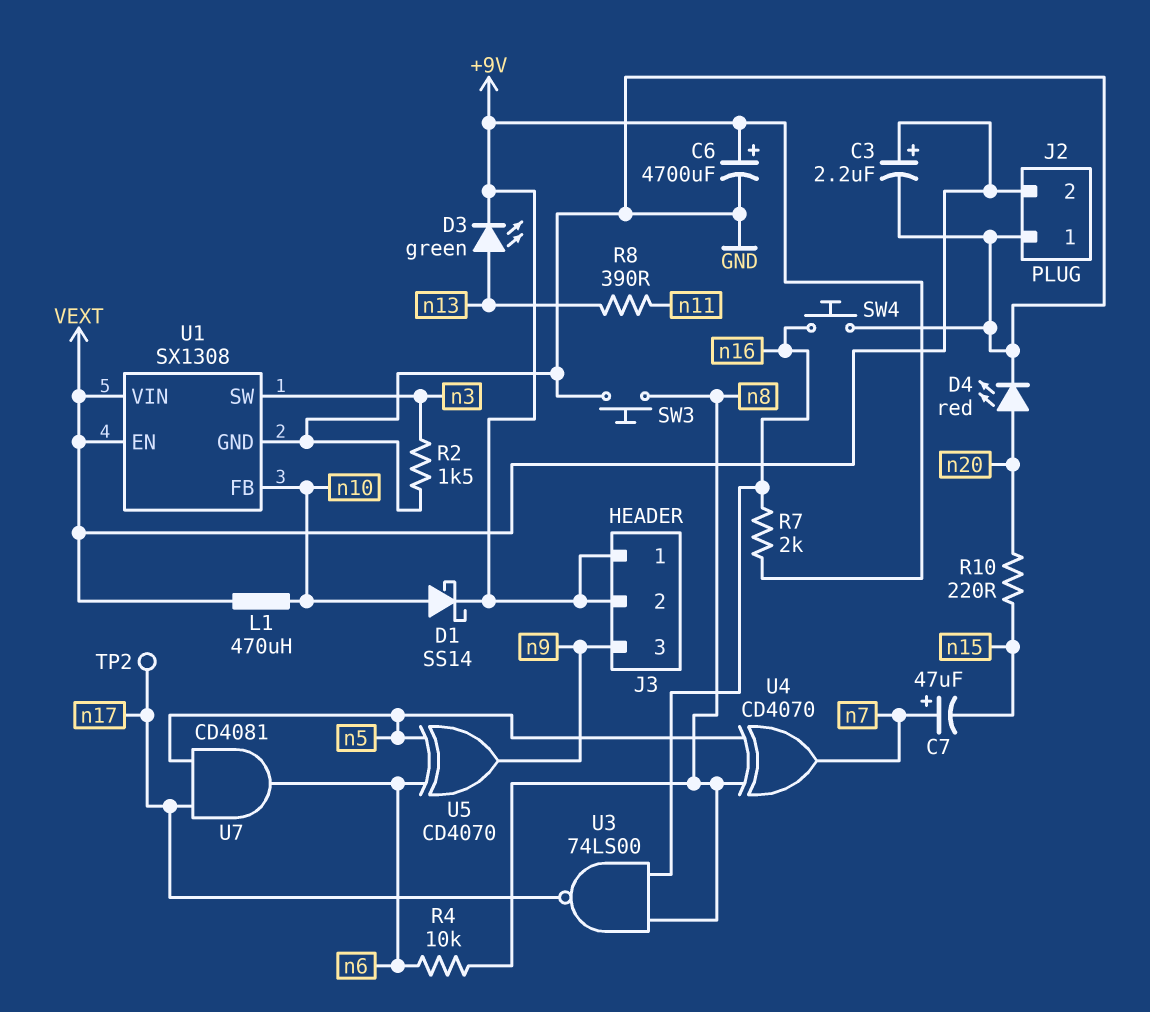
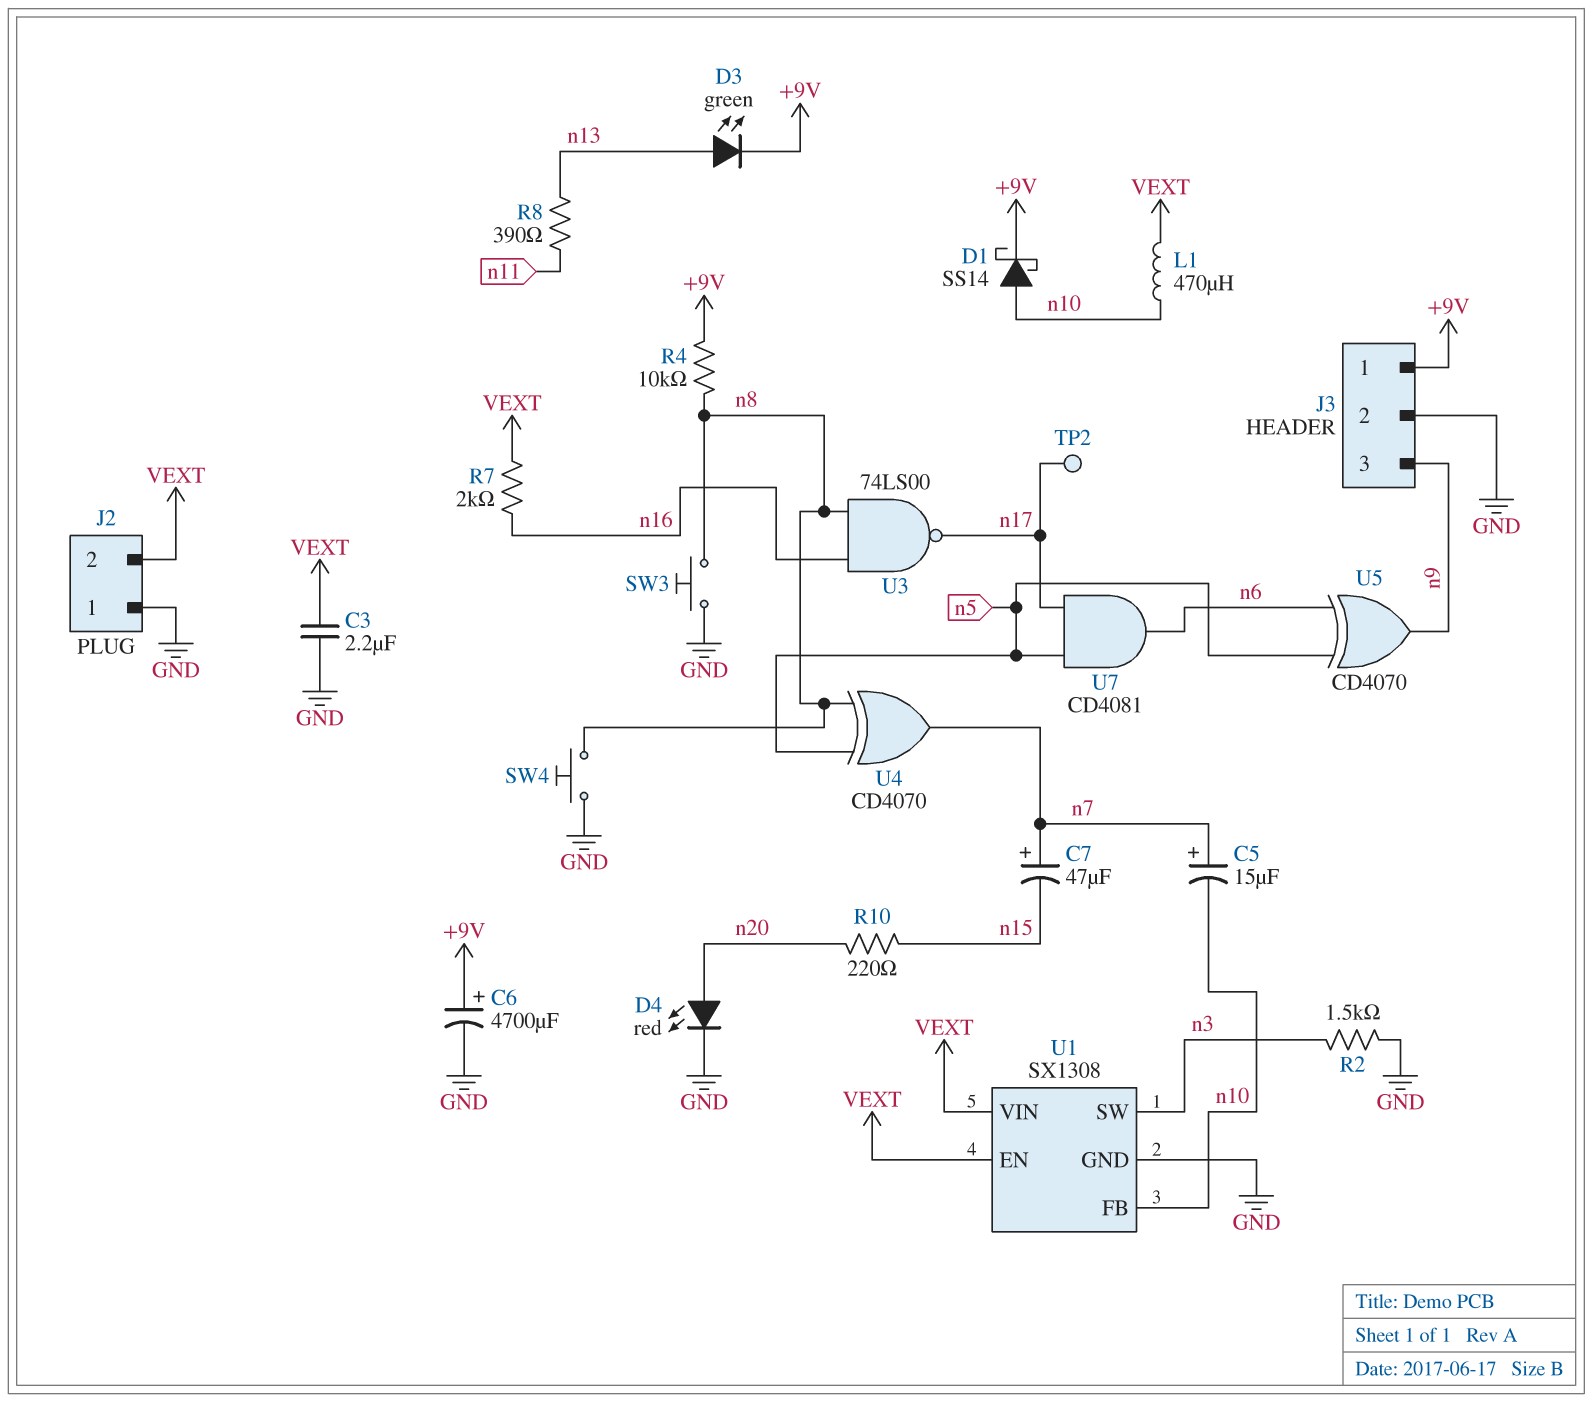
C3: 2.2uF (plus VEXT, minus GND) -> 2.2uF (GND, VEXT)
C5: none -> 15uF (plus n7, minus n10)
J3 pin 2: +9V -> GND
R4: 10k (n6, n8) -> 10k (+9V, n8)
R7: 2k (+9V, n16) -> 2k (VEXT, n16)
SW4: button (GND, n16) -> button (GND, n8)

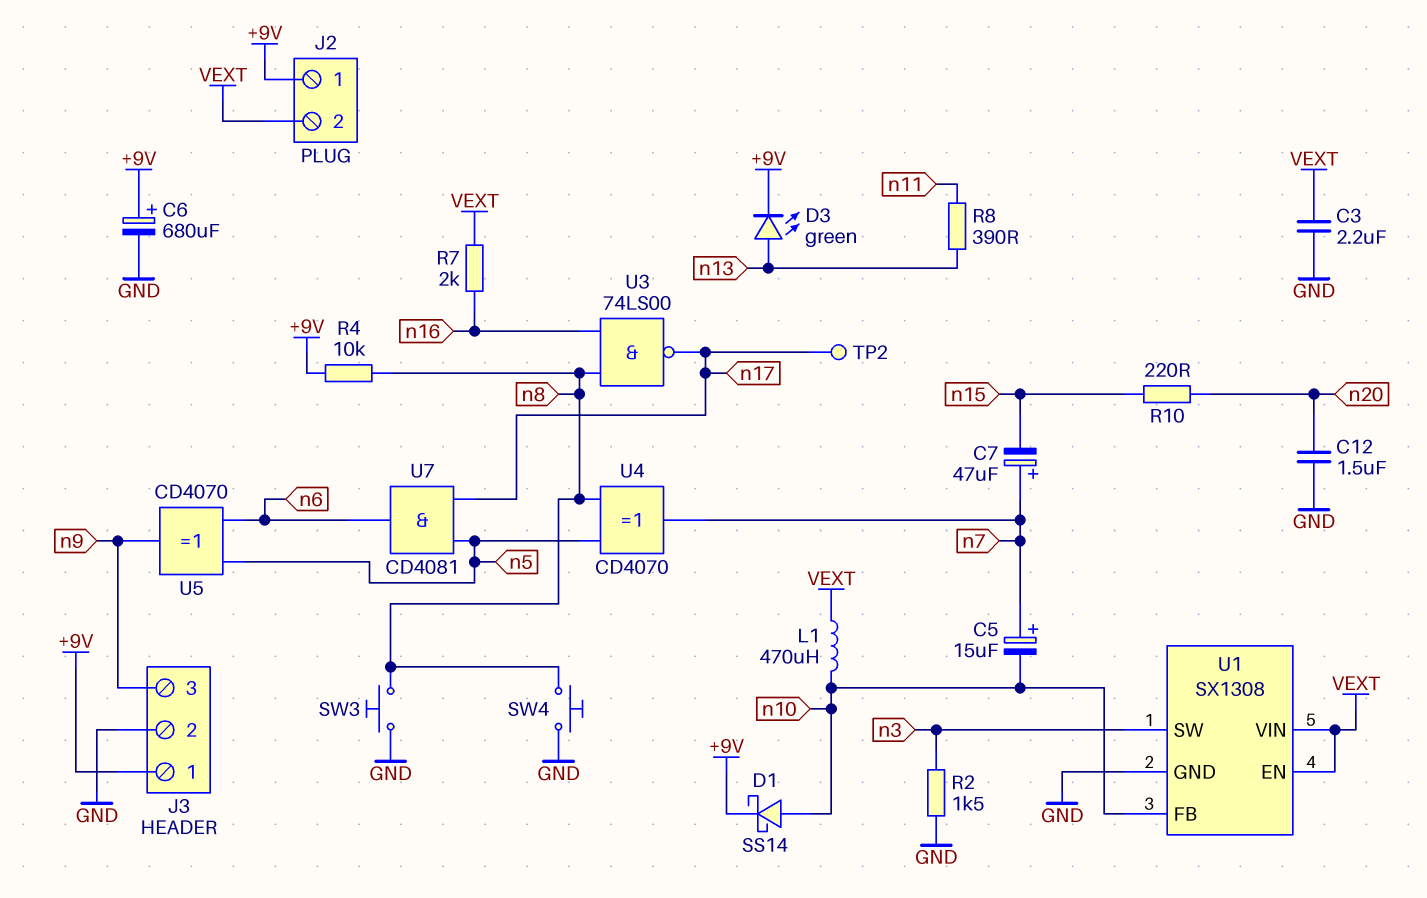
C6: 4700uF (plus +9V, minus GND) -> 680uF (plus +9V, minus GND)
C12: none -> 1.5uF (GND, n20)
D4: LED red (A n20, K GND) -> none
J2 pin 1: GND -> +9V

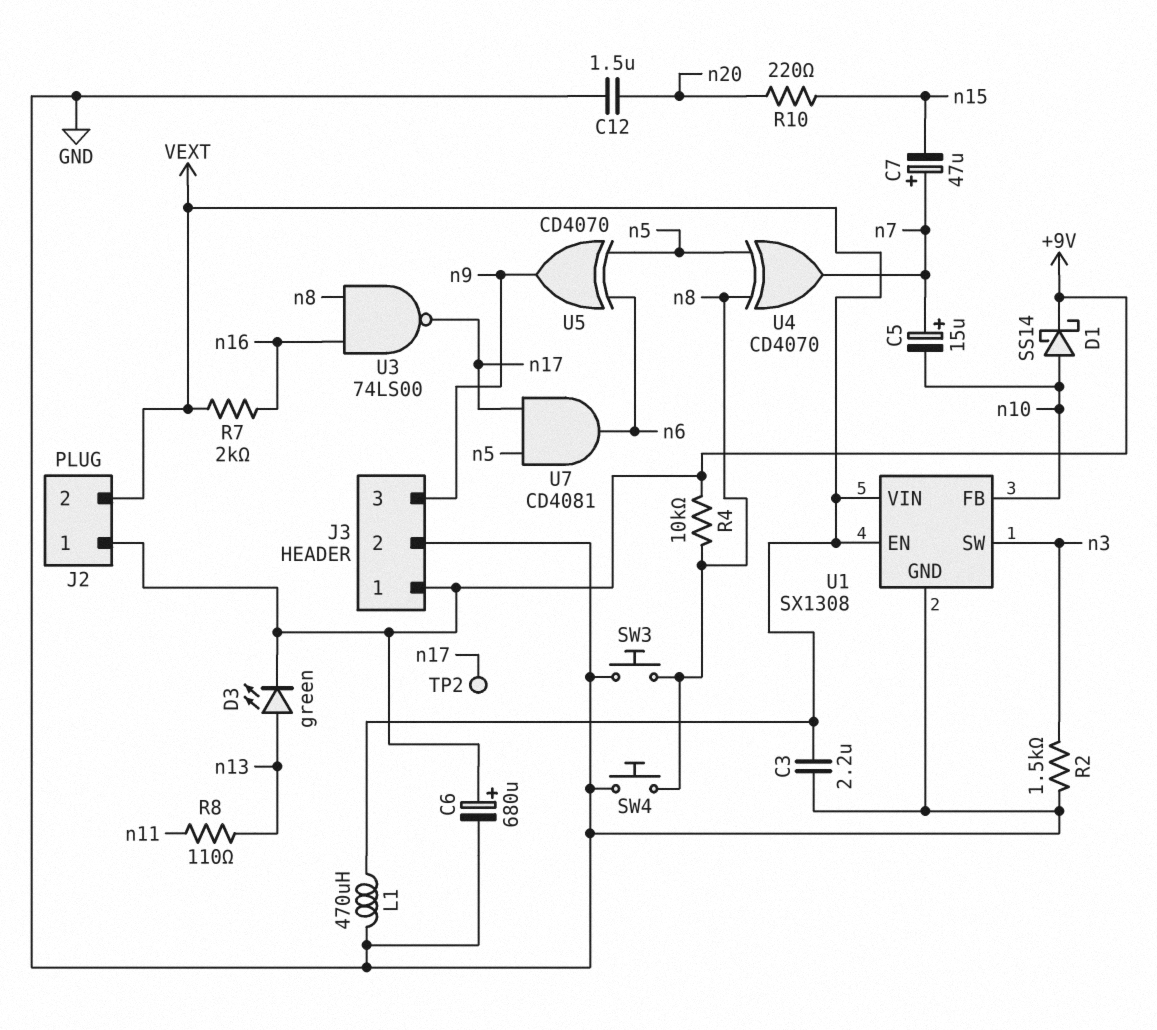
L1: 470uH (VEXT, n10) -> 470uH (GND, VEXT)
R8: 390 (n11, n13) -> 110 (n11, n13)

